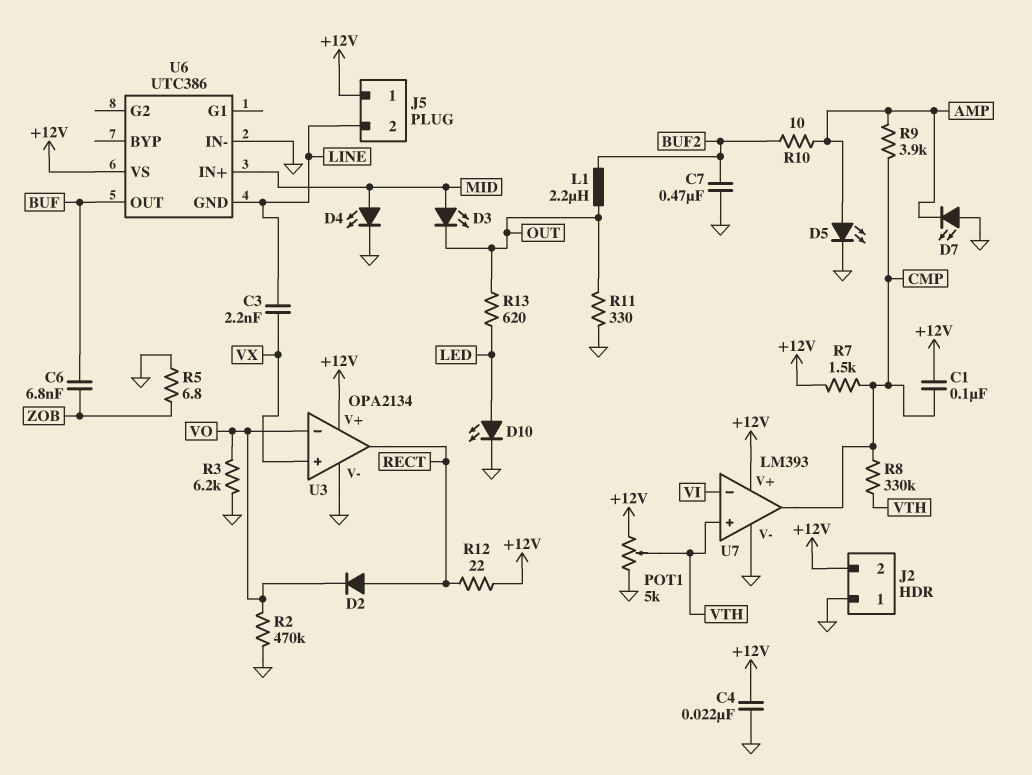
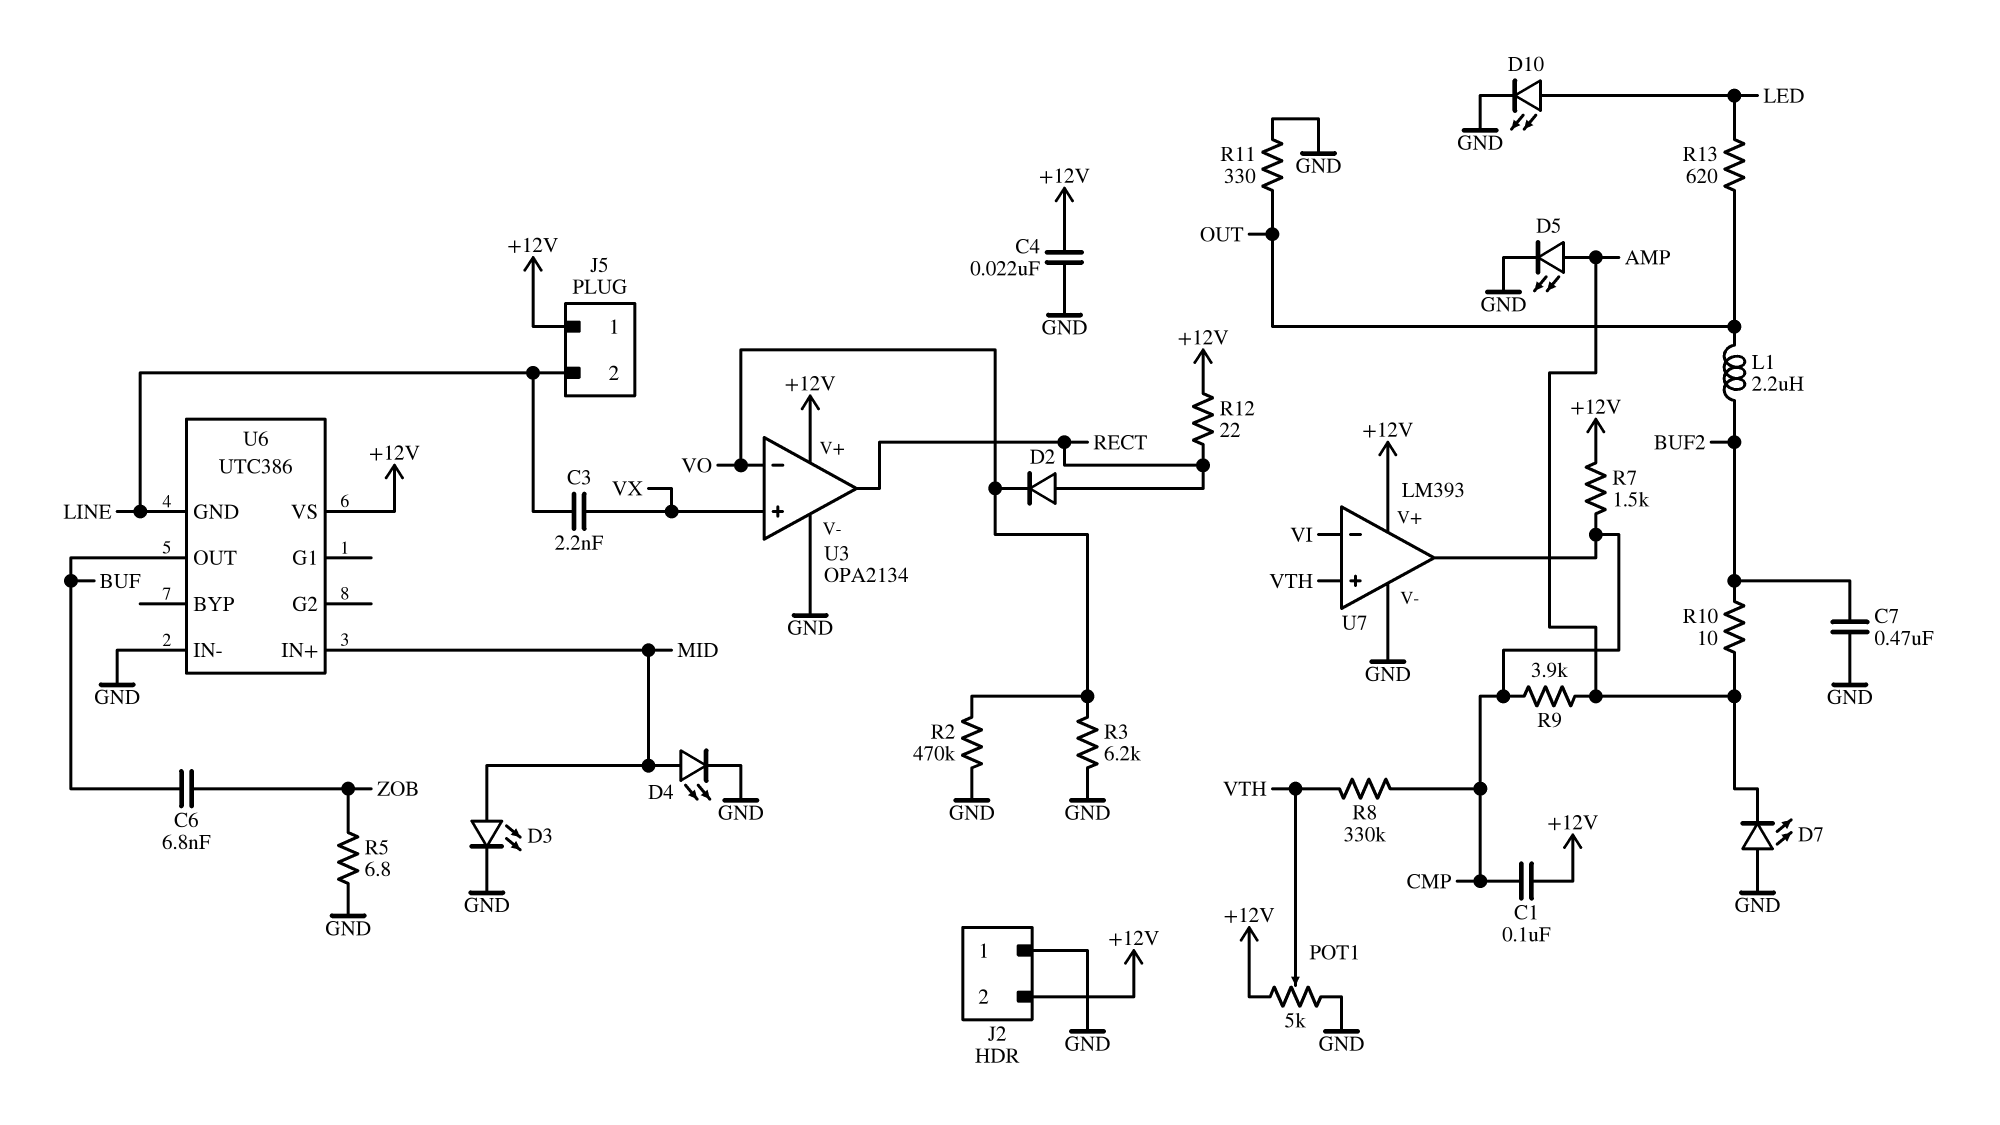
D3: LED (A MID, K OUT) -> LED (A MID, K GND)

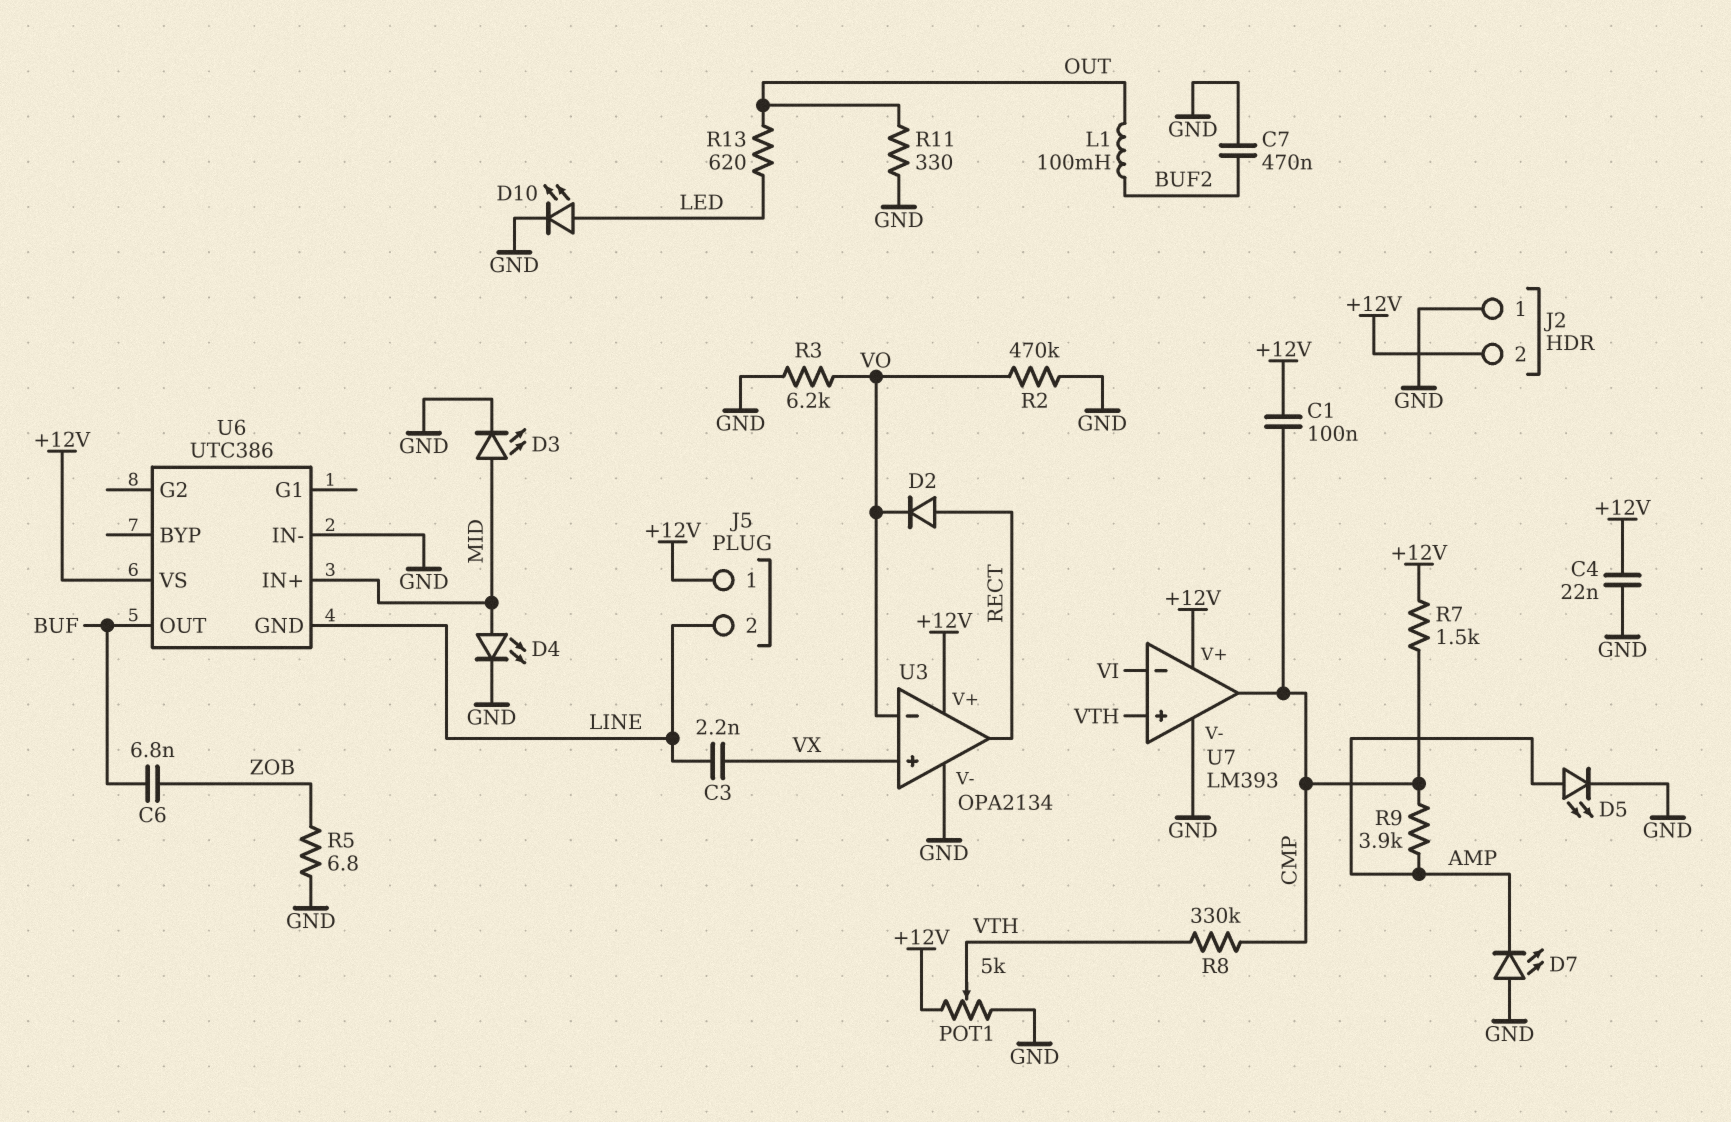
L1: 2.2uH (BUF2, OUT) -> 100mH (BUF2, OUT)
R10: 10 (AMP, BUF2) -> none
R12: 22 (+12V, RECT) -> none

